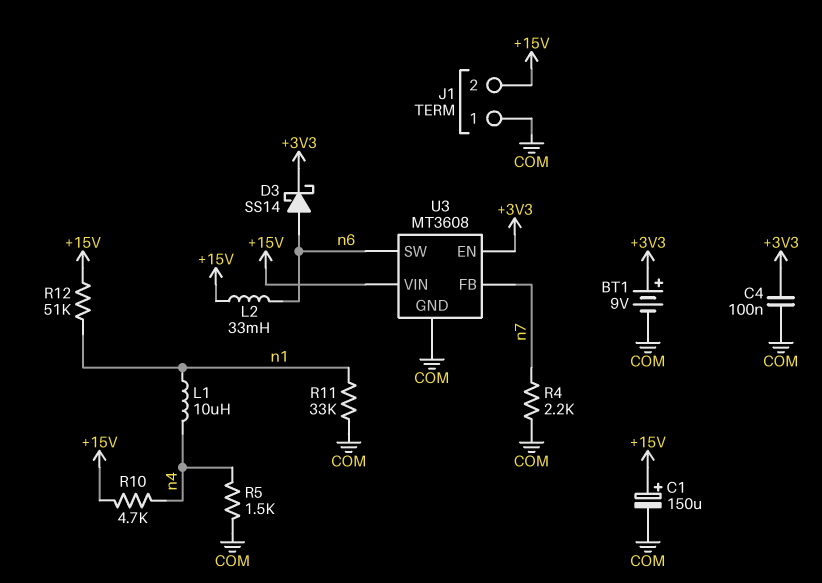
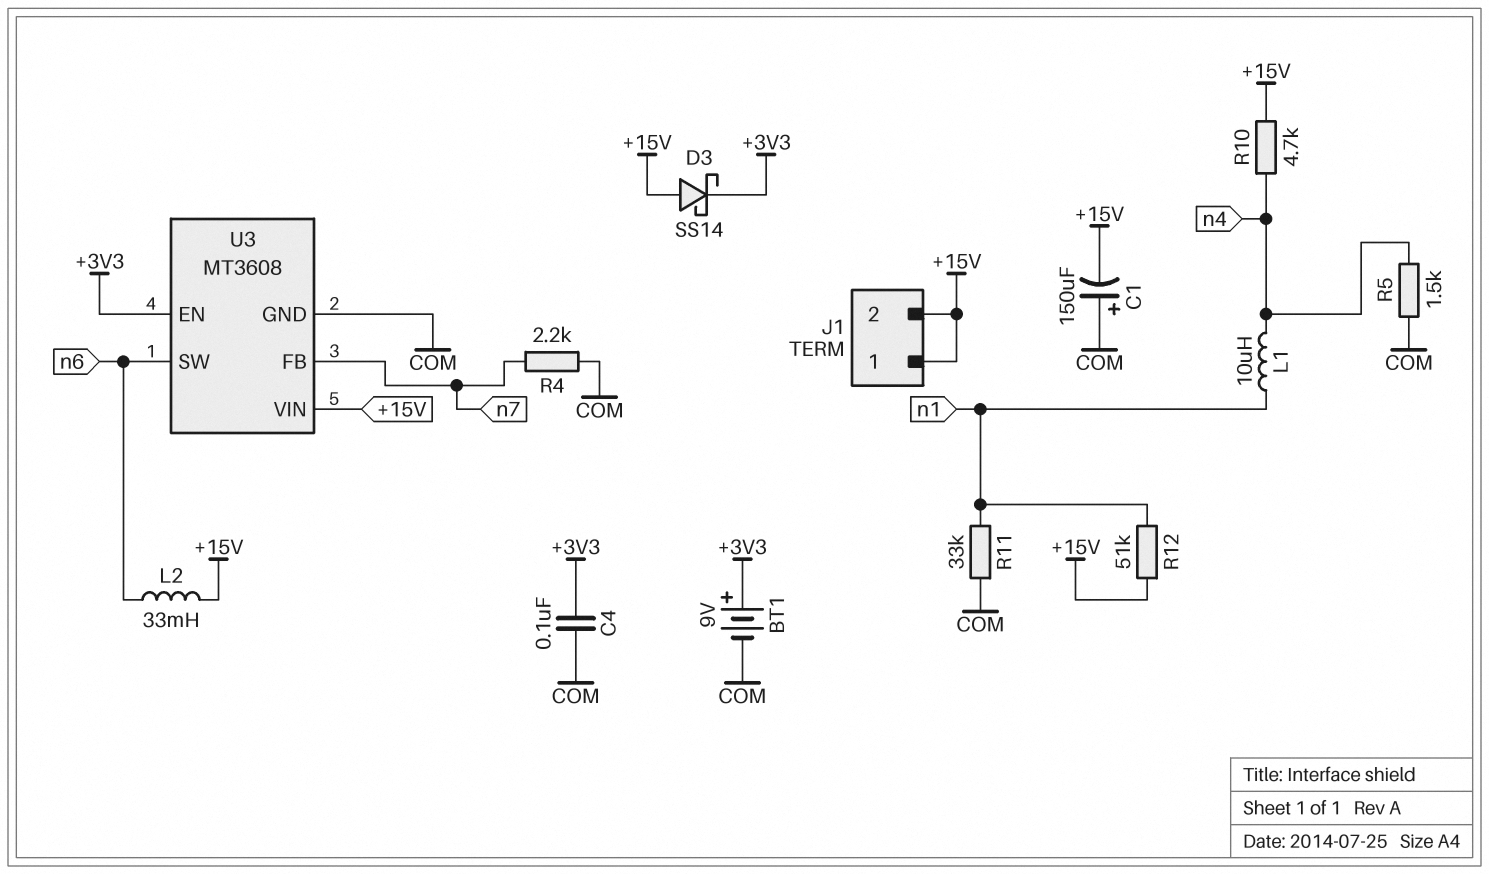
C1: 150uF (plus +15V, minus COM) -> 150uF (plus COM, minus +15V)
D3: schottky SS14 (A n6, K +3V3) -> schottky SS14 (A +15V, K +3V3)
J1 pin 1: COM -> +15V

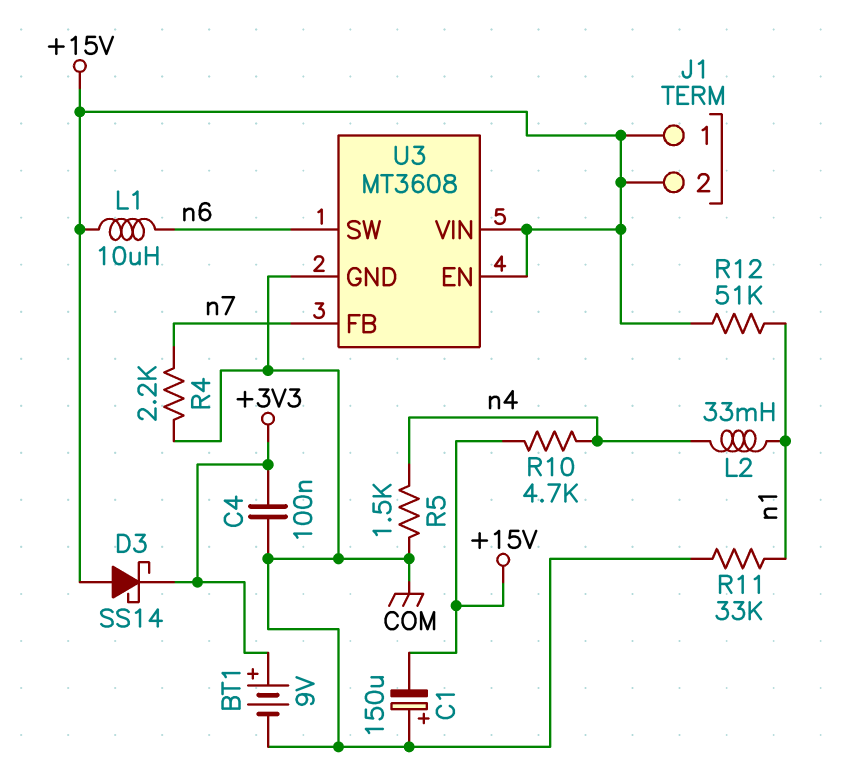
L1: 10uH (n1, n4) -> 10uH (+15V, n6)
L2: 33mH (+15V, n6) -> 33mH (n1, n4)
U3 pin EN: +3V3 -> +15V

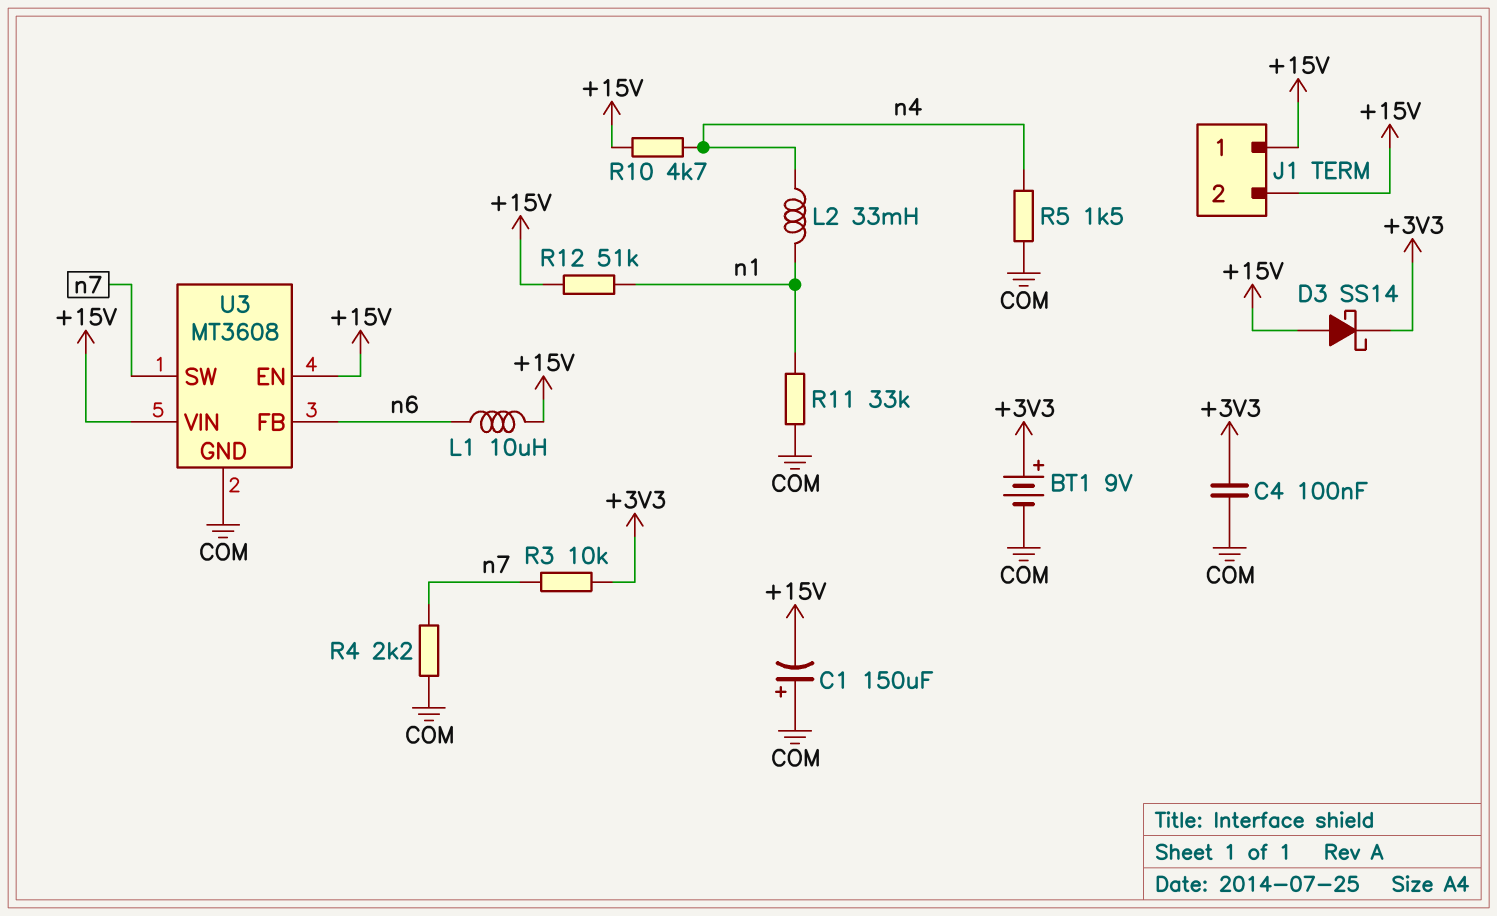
R3: none -> 10k (+3V3, n7)
U3 pin FB: n7 -> n6
U3 pin SW: n6 -> n7

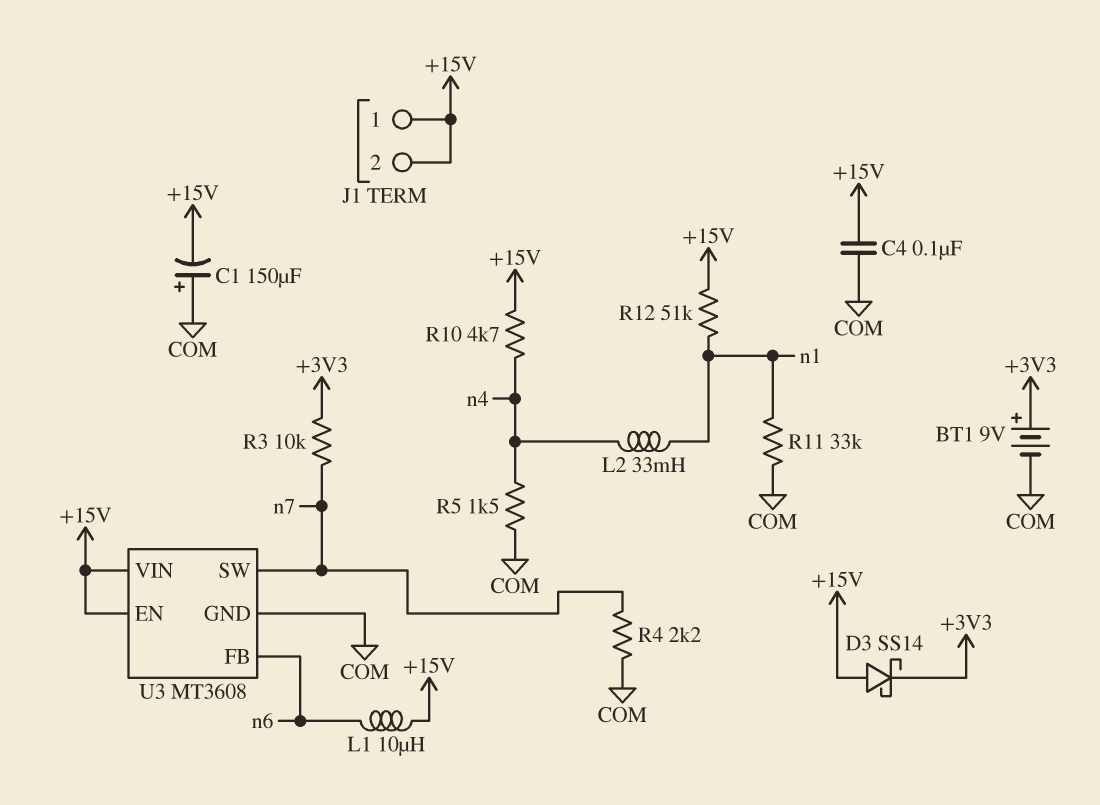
C4: 100nF (+3V3, COM) -> 100nF (+15V, COM)

